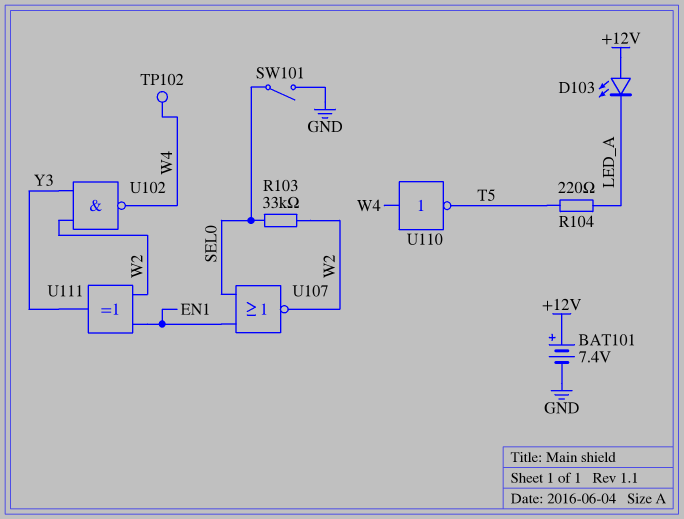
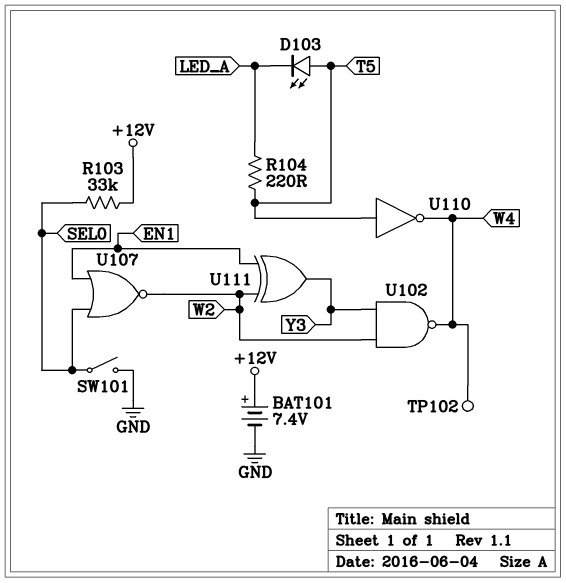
D103: LED (A +12V, K LED_A) -> LED (A T5, K LED_A)
R103: 33k (SEL0, W2) -> 33k (+12V, SEL0)
U110: NOT (in W4, out T5) -> NOT (in T5, out W4)

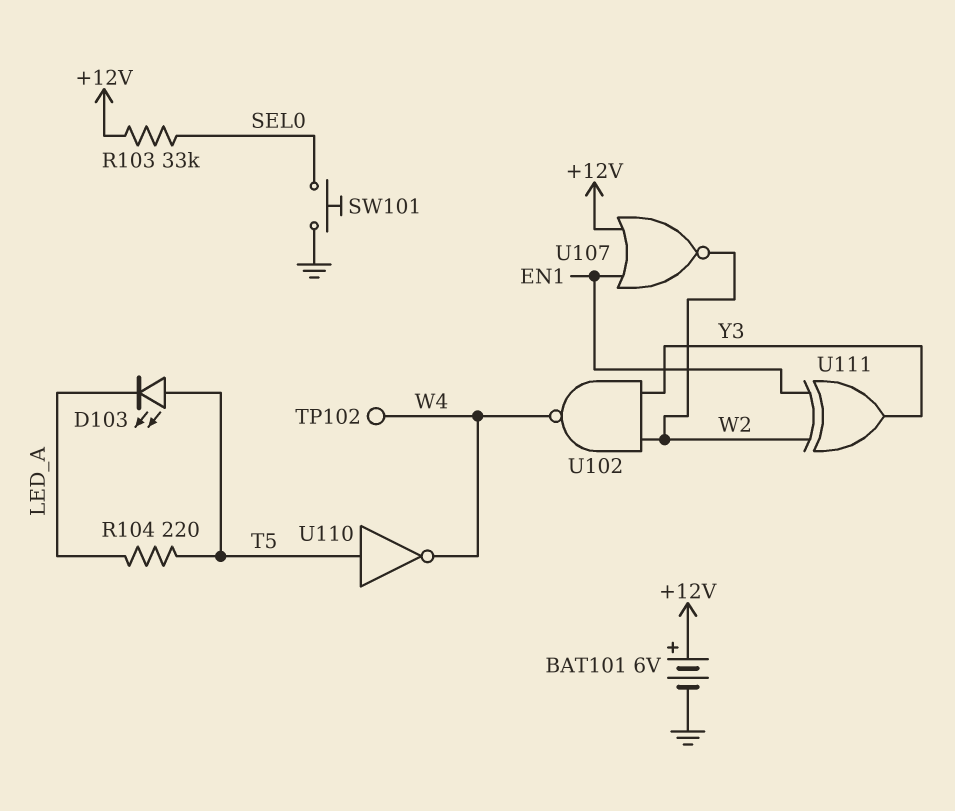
BAT101: 7.4V (plus +12V, minus GND) -> 6V (plus +12V, minus GND)
SW101: switch (GND, SEL0) -> button (GND, SEL0)
U107: NOR (in EN1, in SEL0, out W2) -> NOR (in +12V, in EN1, out W2)

